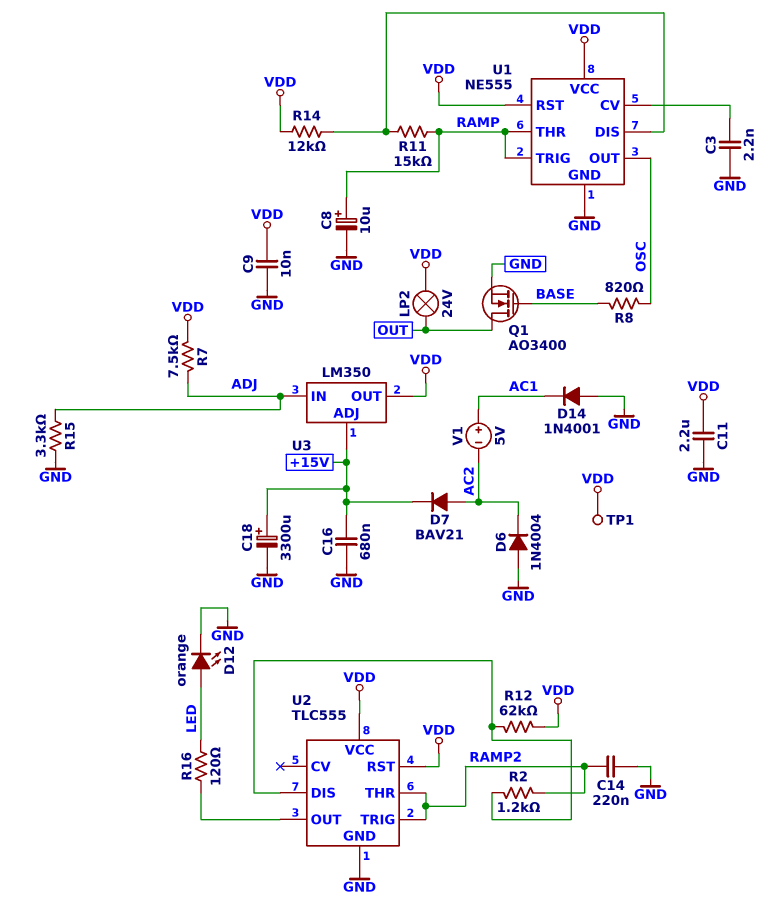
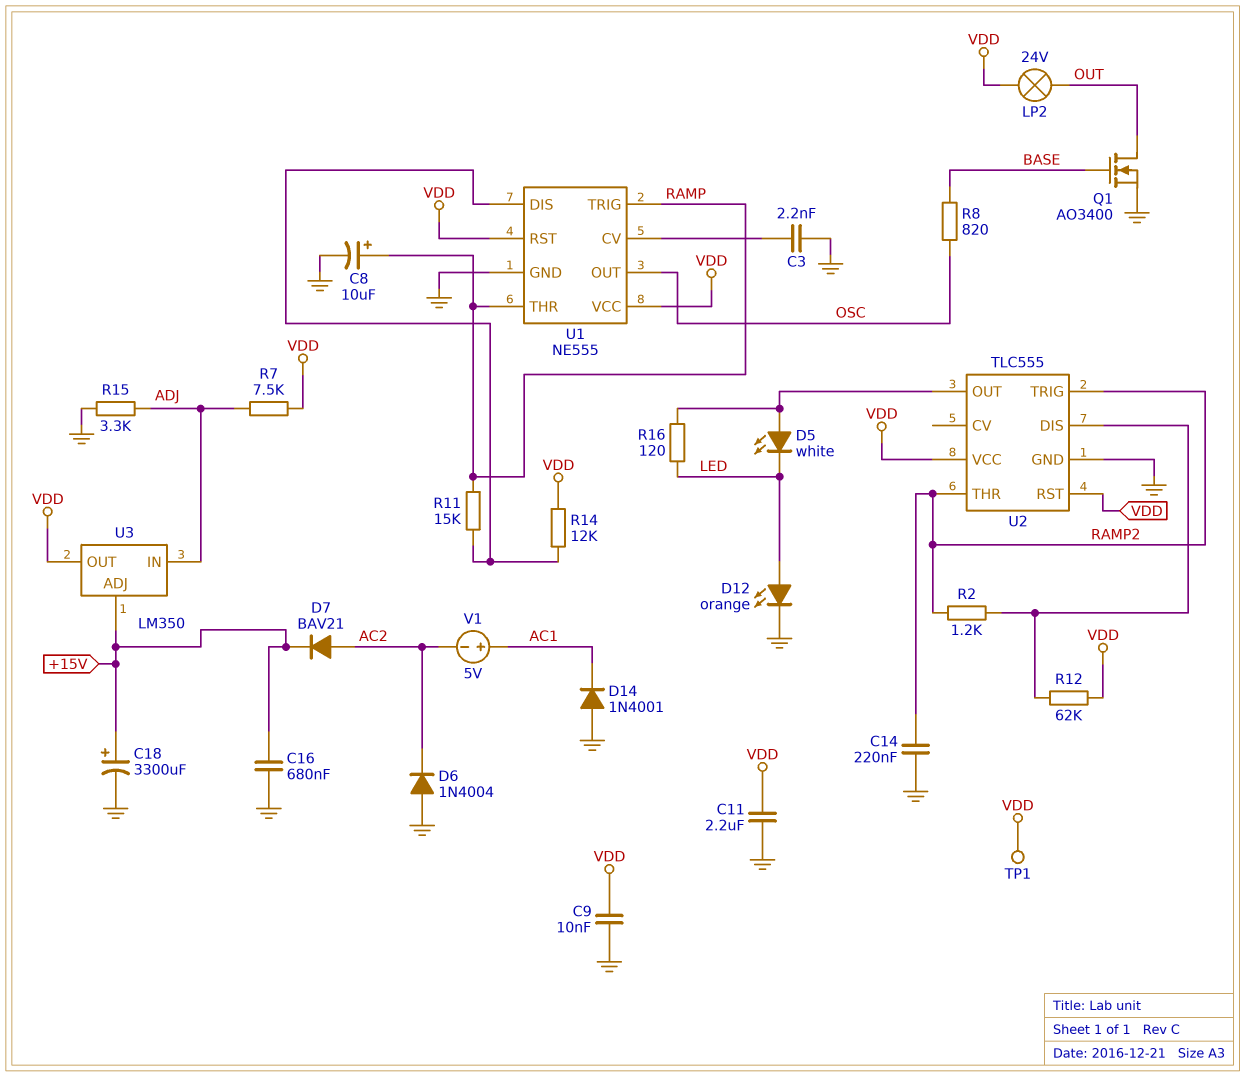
D5: none -> LED white (A U2/OUT, K LED)

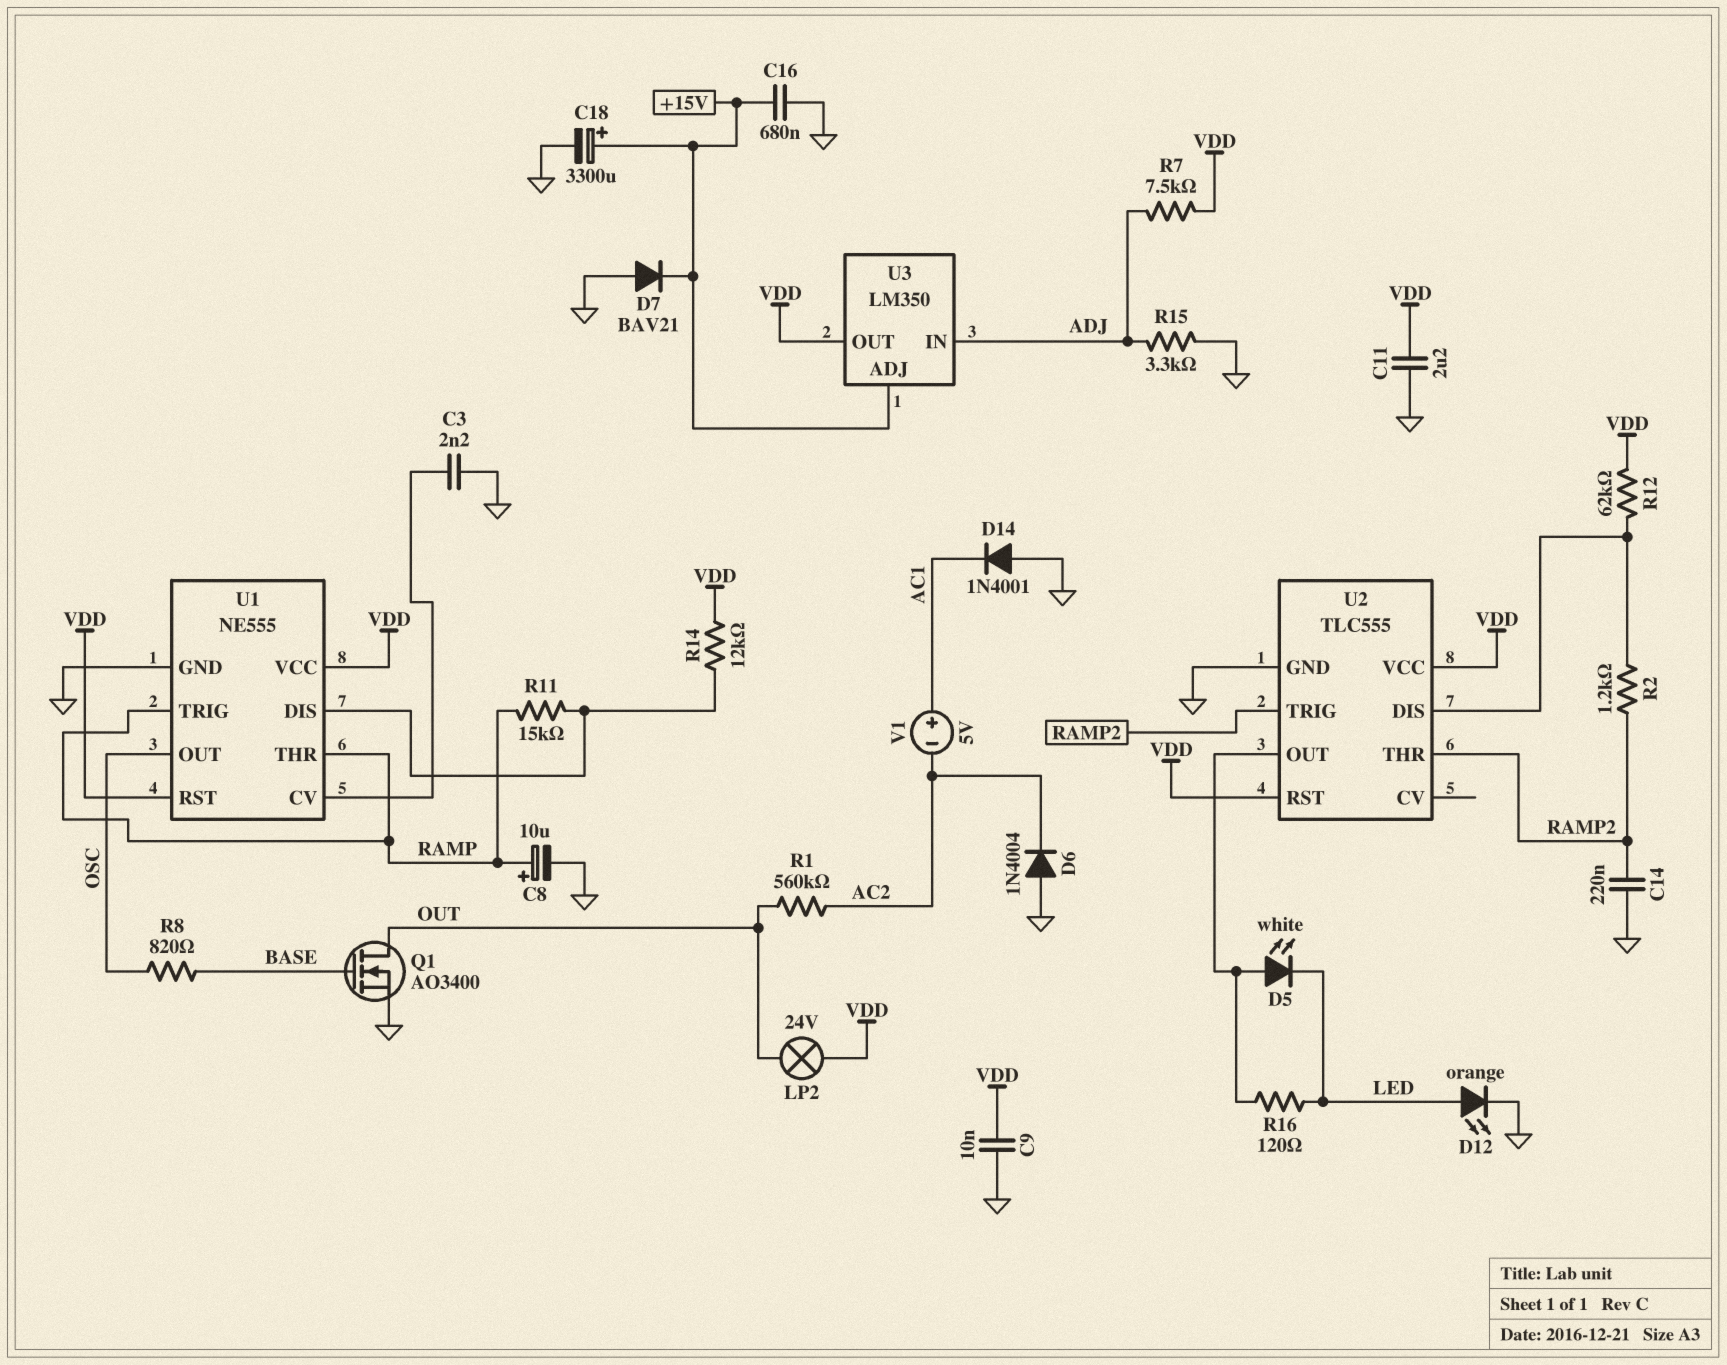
D7: diode BAV21 (A AC2, K +15V) -> diode BAV21 (A GND, K +15V)
R1: none -> 560k (AC2, OUT)
TP1: test point (VDD) -> none

